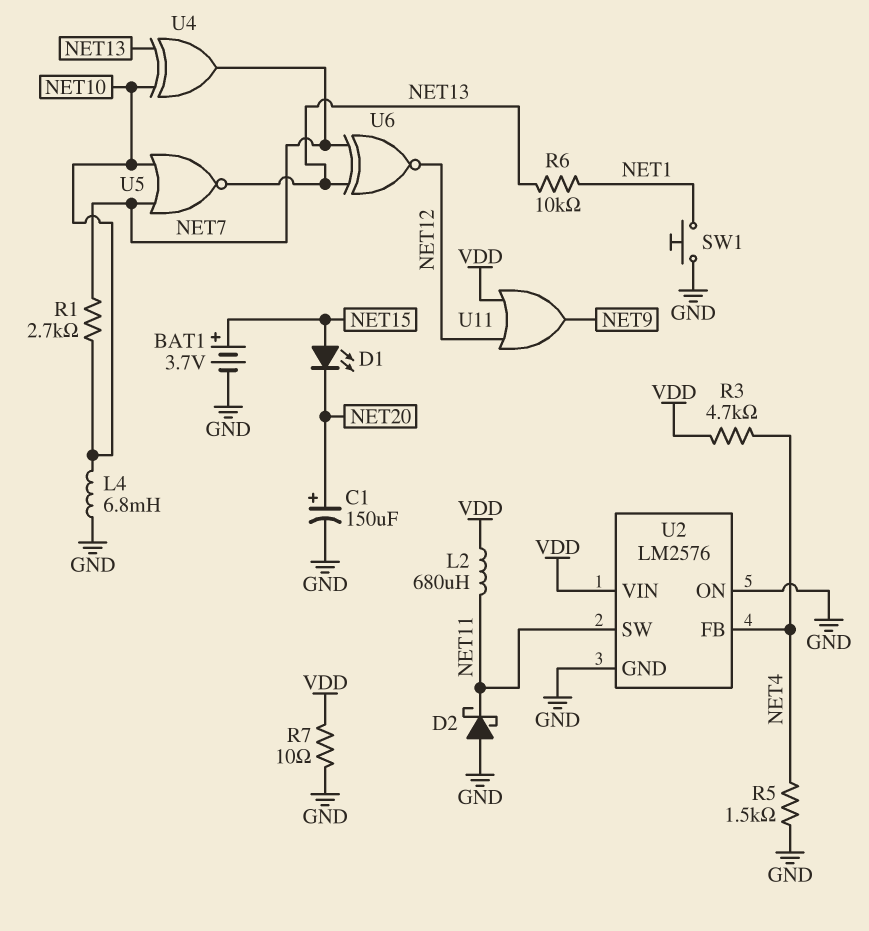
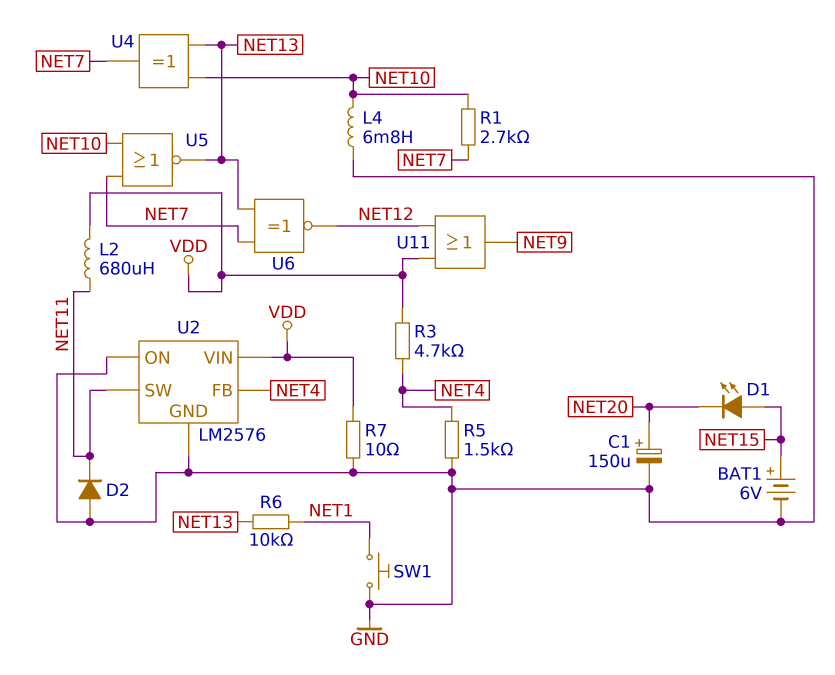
BAT1: 3.7V (plus NET15, minus GND) -> 6V (plus NET15, minus GND)
D2: schottky (A GND, K NET11) -> diode (A GND, K NET11)

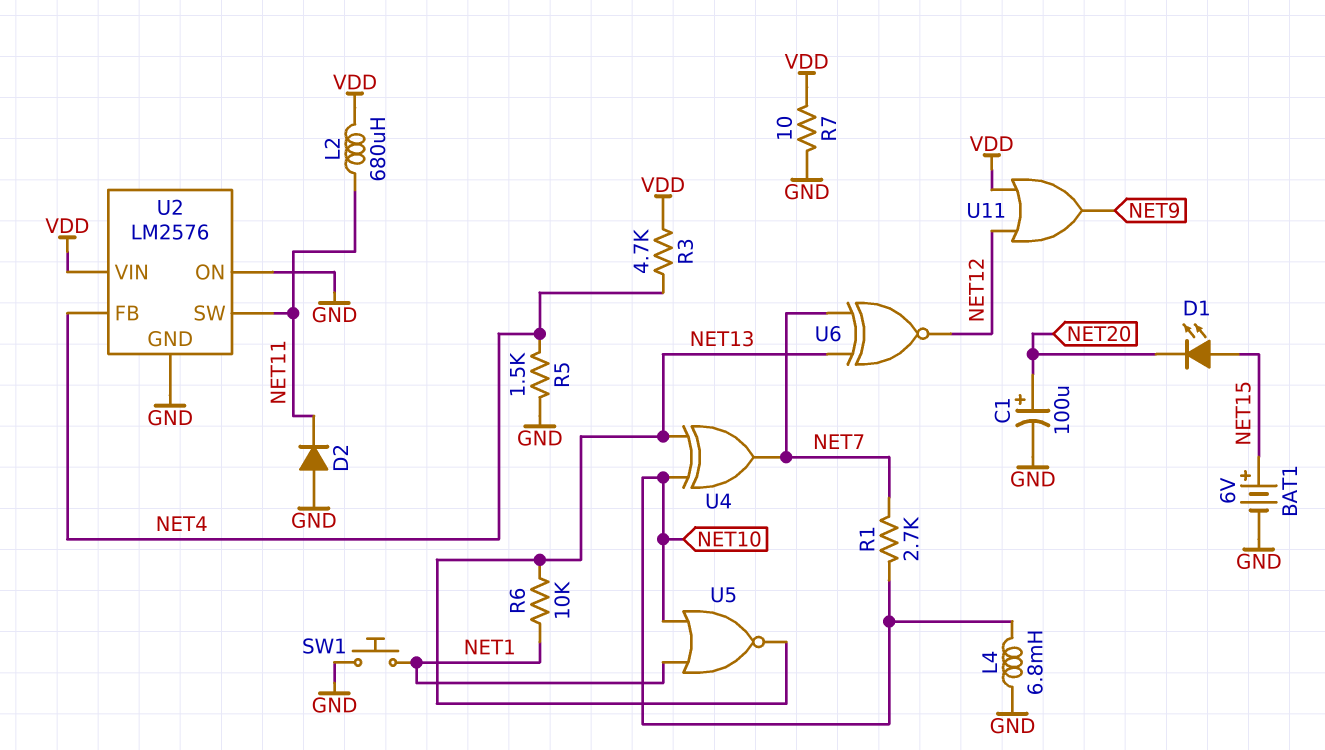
C1: 150uF (plus NET20, minus GND) -> 100uF (plus NET20, minus GND)
U5: NOR (in NET7, in NET10, out NET13) -> NOR (in NET1, in NET10, out NET13)

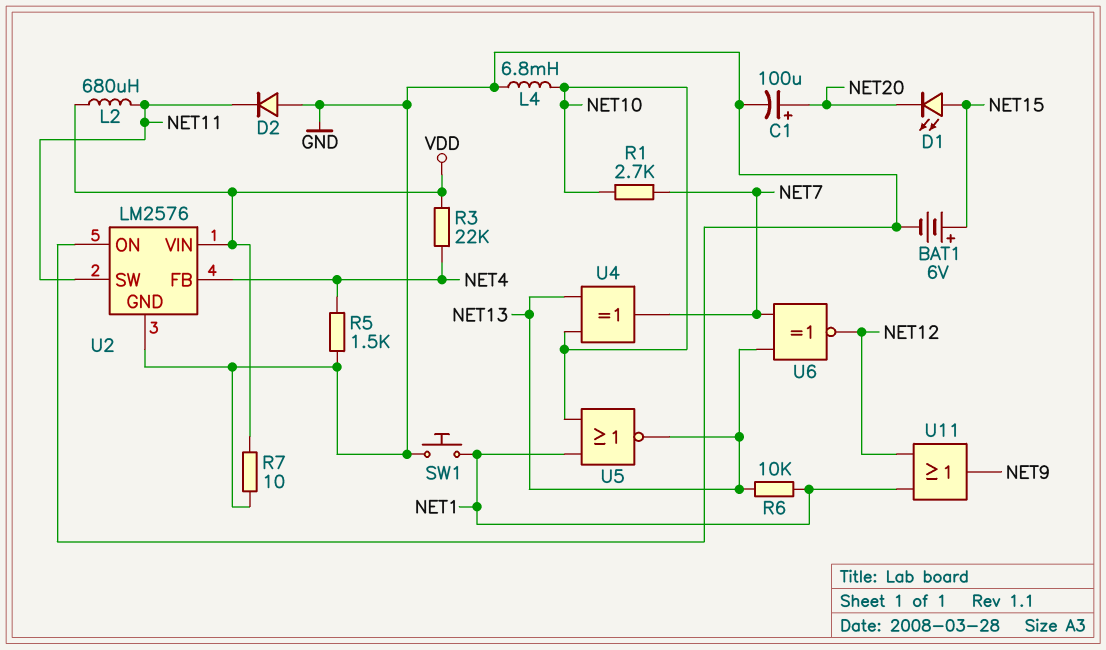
R3: 4.7k (NET4, VDD) -> 22k (NET4, VDD)
U11: OR (in NET12, in VDD, out NET9) -> OR (in NET1, in NET12, out NET9)

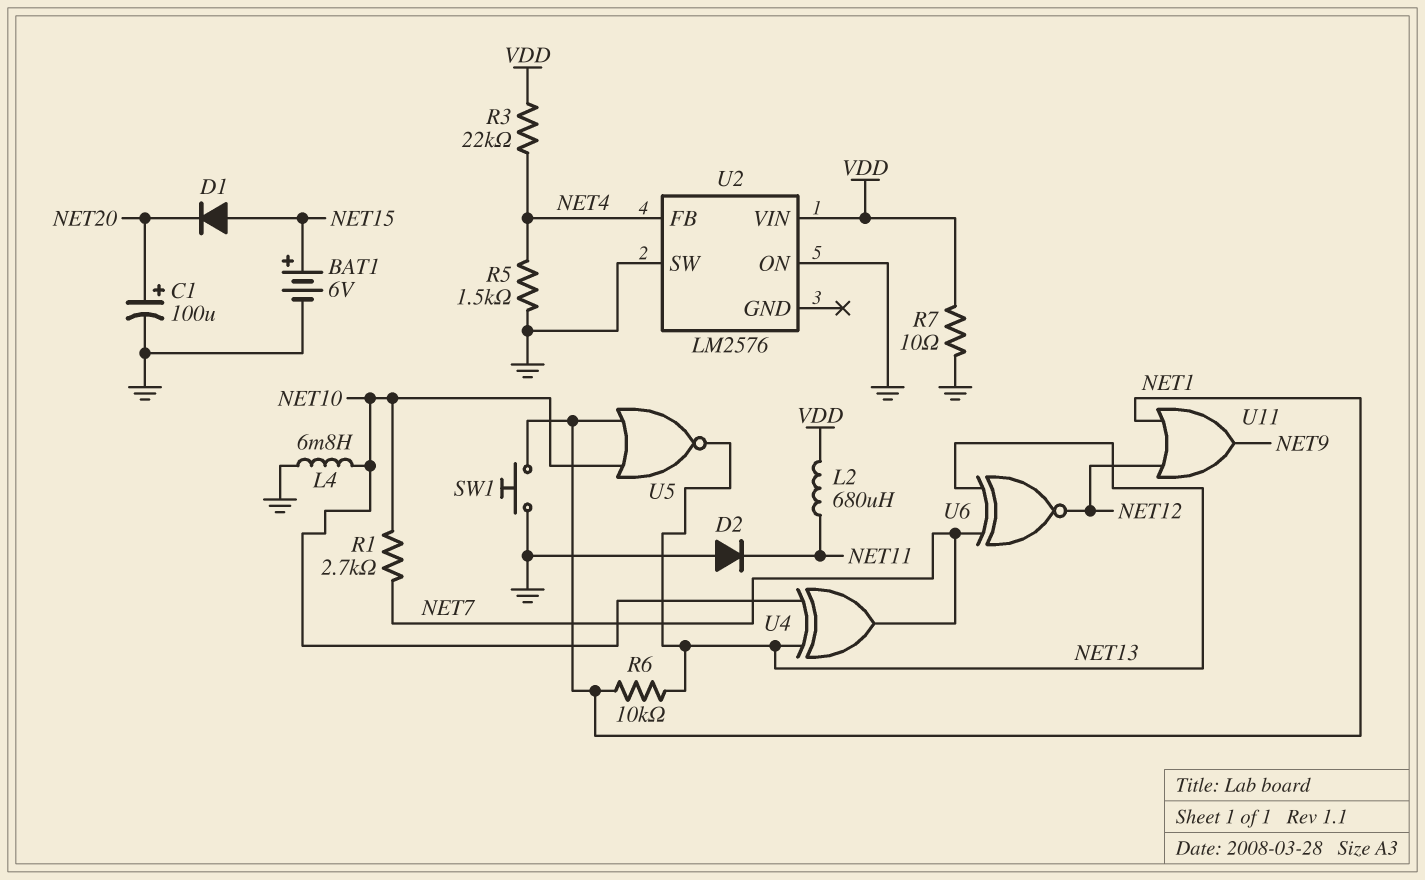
D1: LED (A NET15, K NET20) -> diode (A NET15, K NET20)
U2 pin GND: GND -> none
U2 pin SW: NET11 -> GND

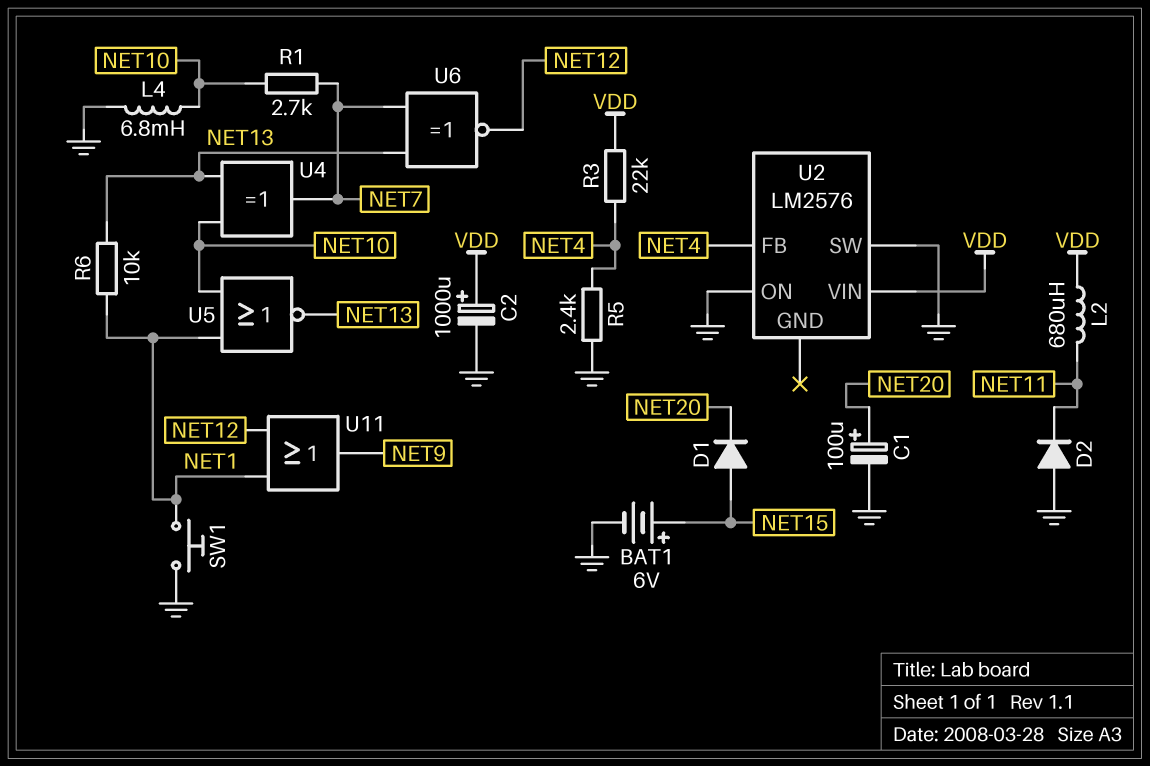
C2: none -> 1000uF (plus VDD, minus GND)
R5: 1.5k (GND, NET4) -> 2.4k (GND, NET4)
R7: 10 (GND, VDD) -> none

